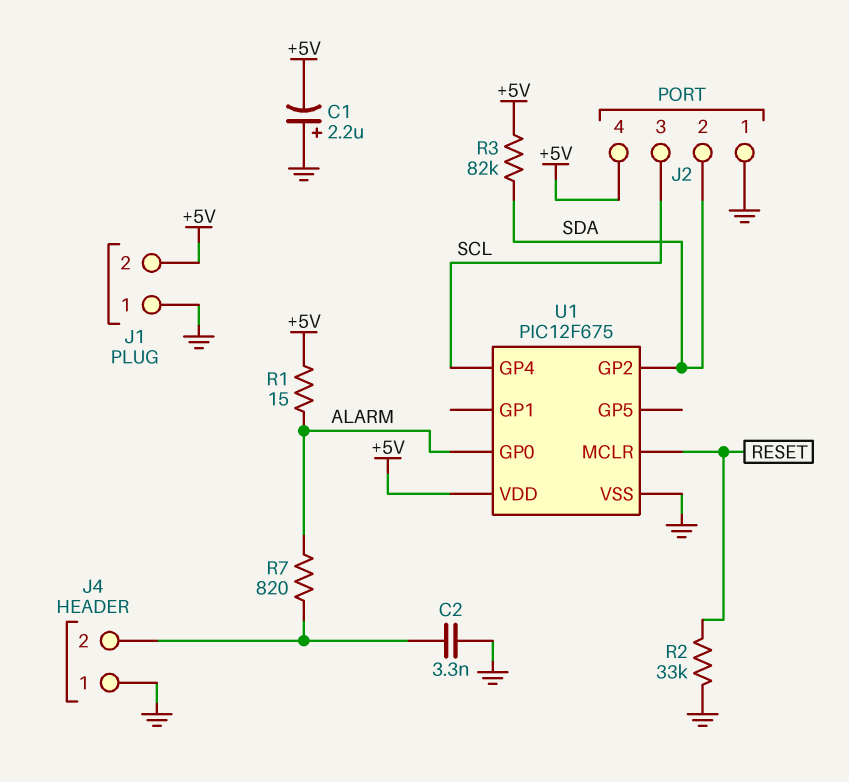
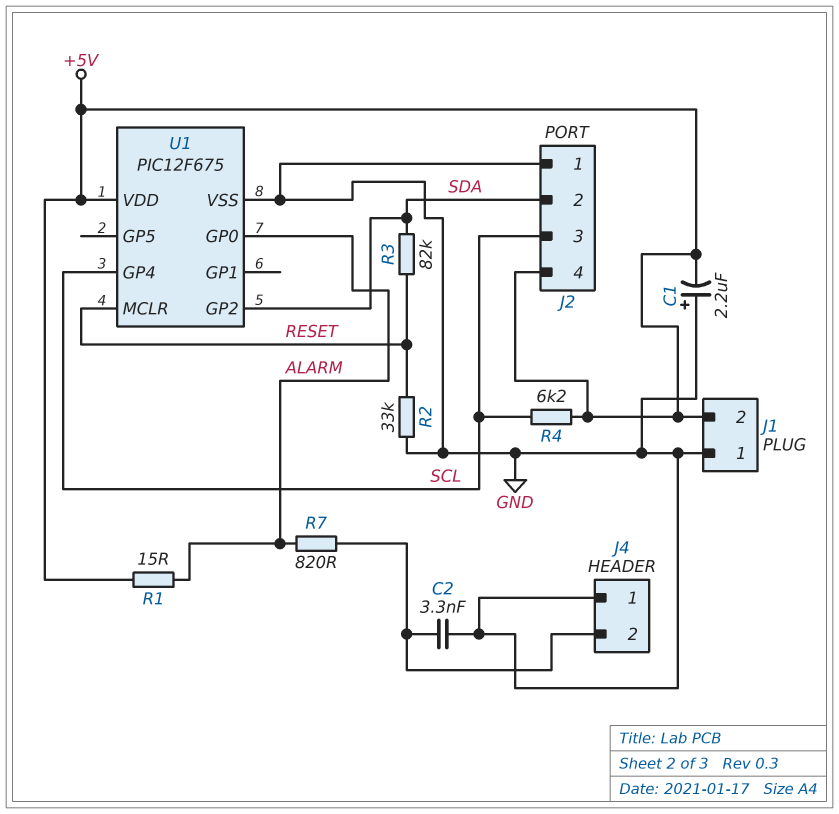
R3: 82k (+5V, SDA) -> 82k (RESET, SDA)
R4: none -> 6.2k (+5V, SCL)

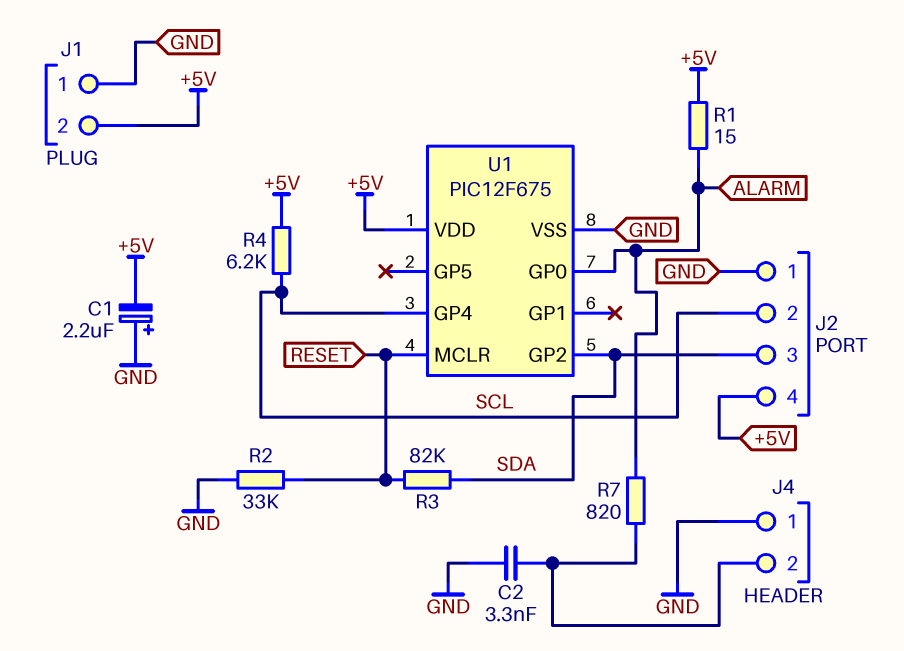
J2 pin 2: SDA -> SCL
J2 pin 3: SCL -> SDA

